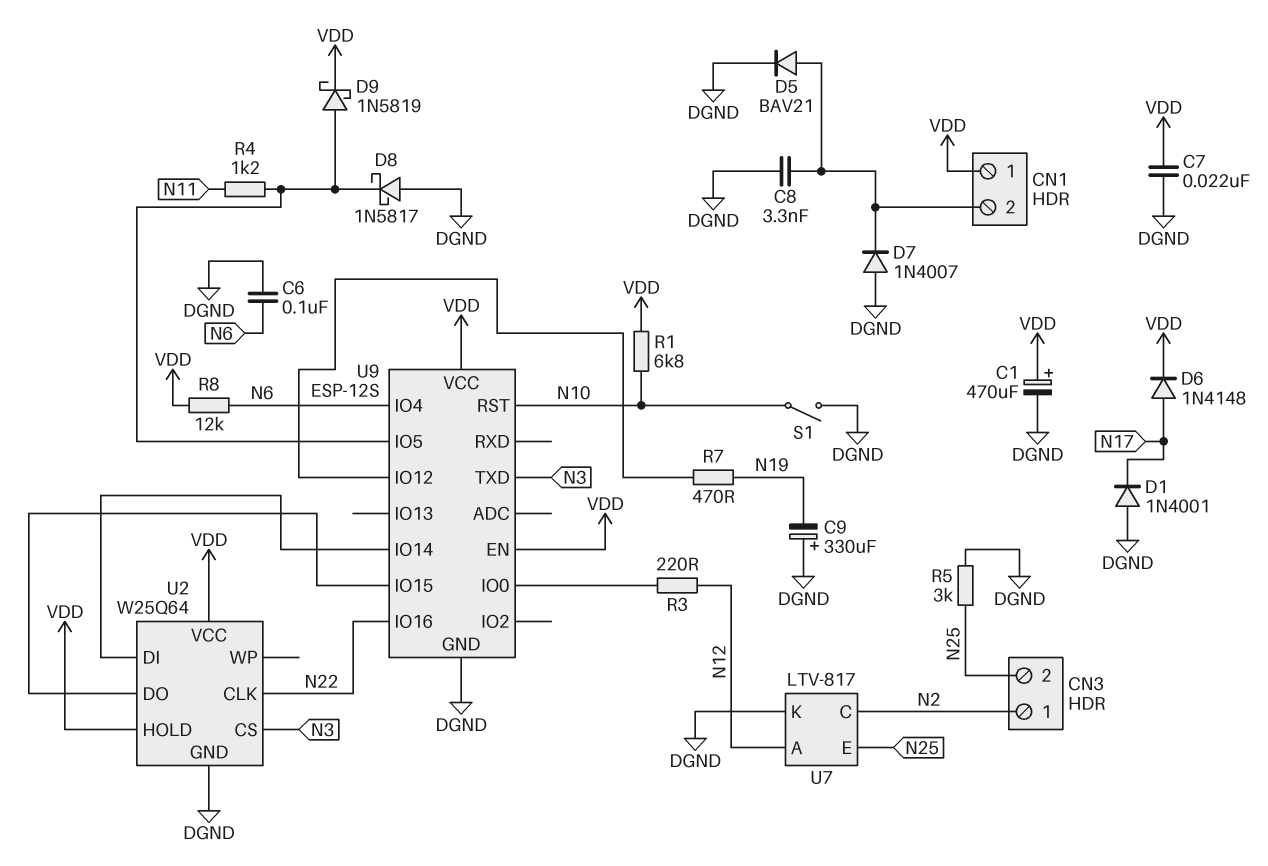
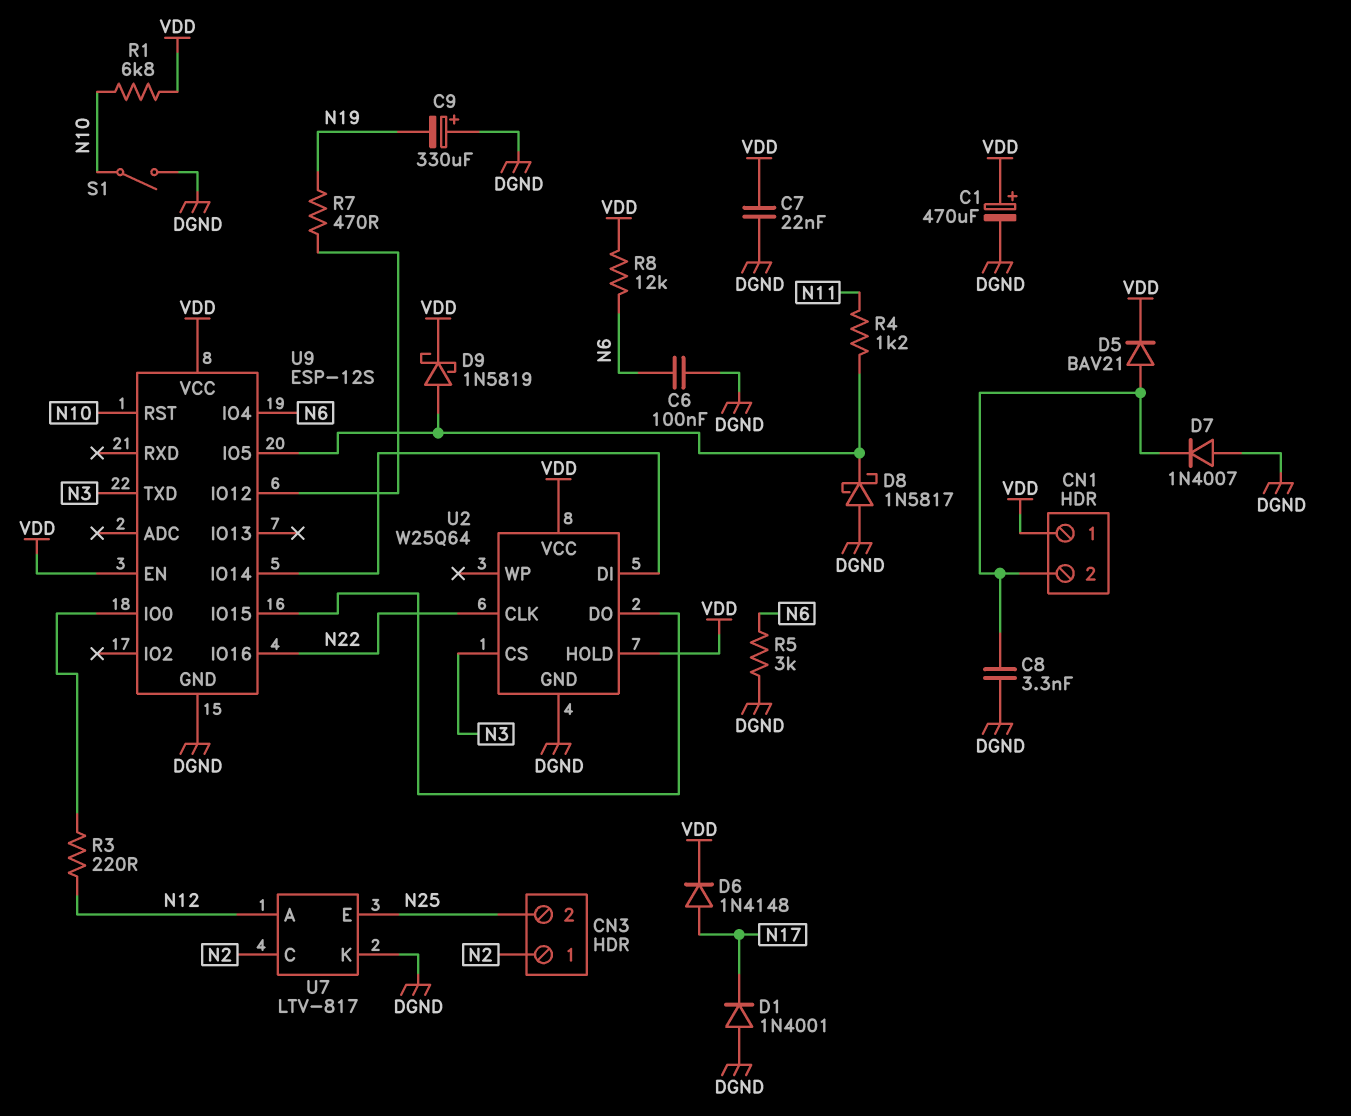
D5: diode BAV21 (A CN1/2, K DGND) -> diode BAV21 (A CN1/2, K VDD)
R5: 3k (DGND, N25) -> 3k (DGND, N6)

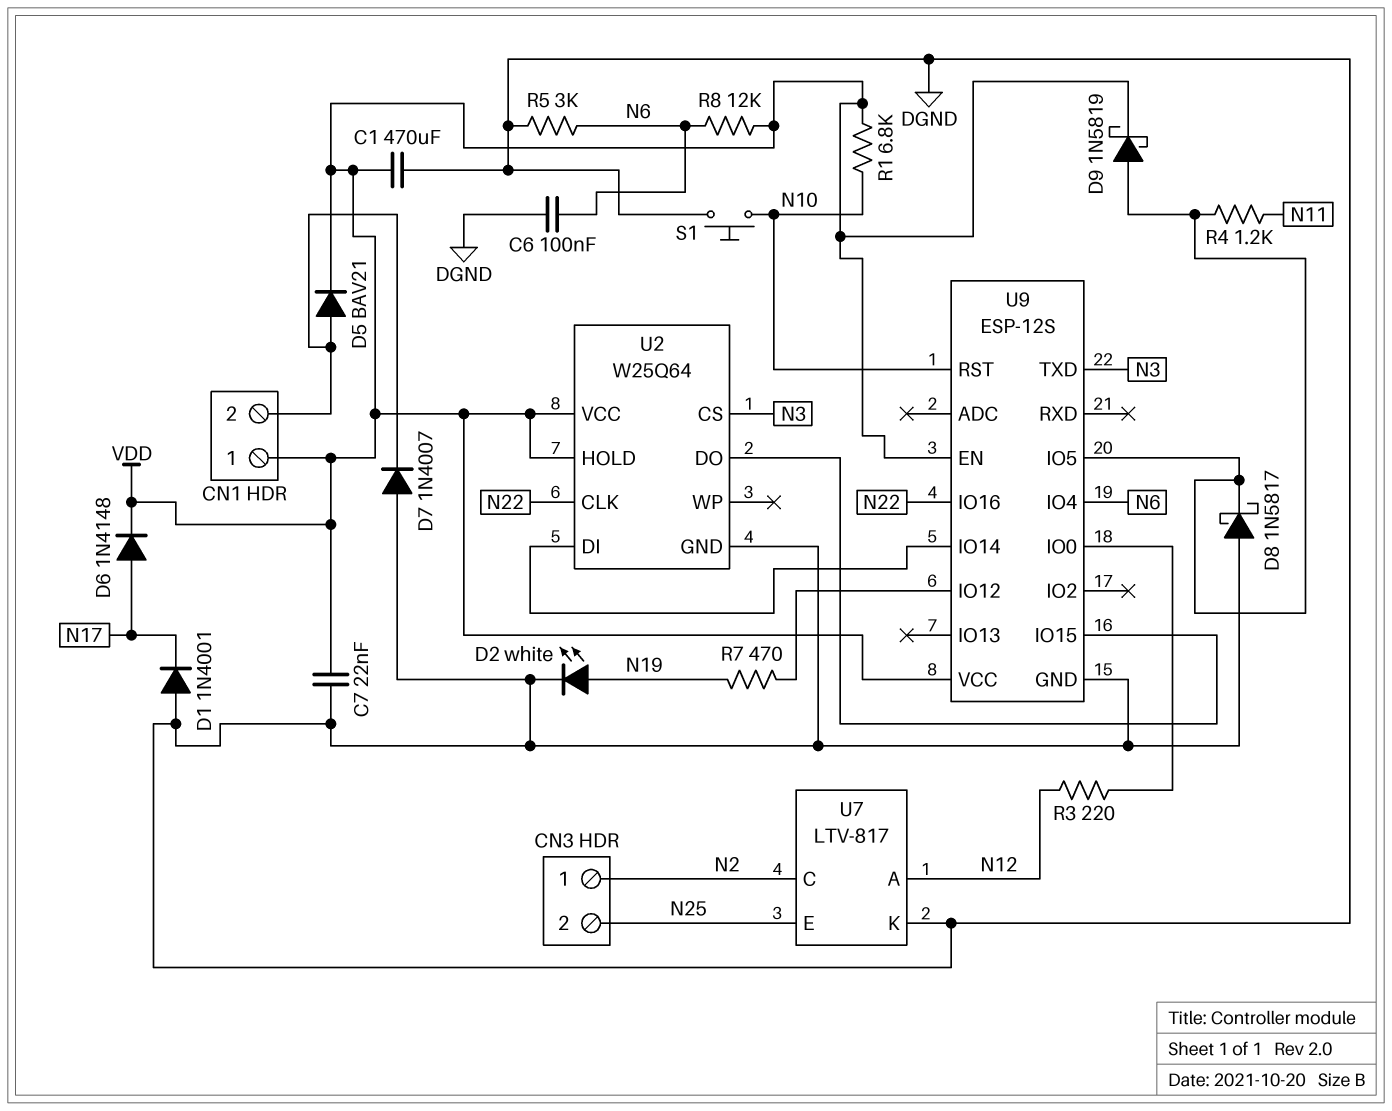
C1: 470uF (plus VDD, minus DGND) -> 470uF (DGND, VDD)
C8: 3.3nF (CN1/2, DGND) -> none
C9: 330uF (plus DGND, minus N19) -> none
D2: none -> LED white (A N19, K DGND)
S1: switch (DGND, N10) -> button (DGND, N10)

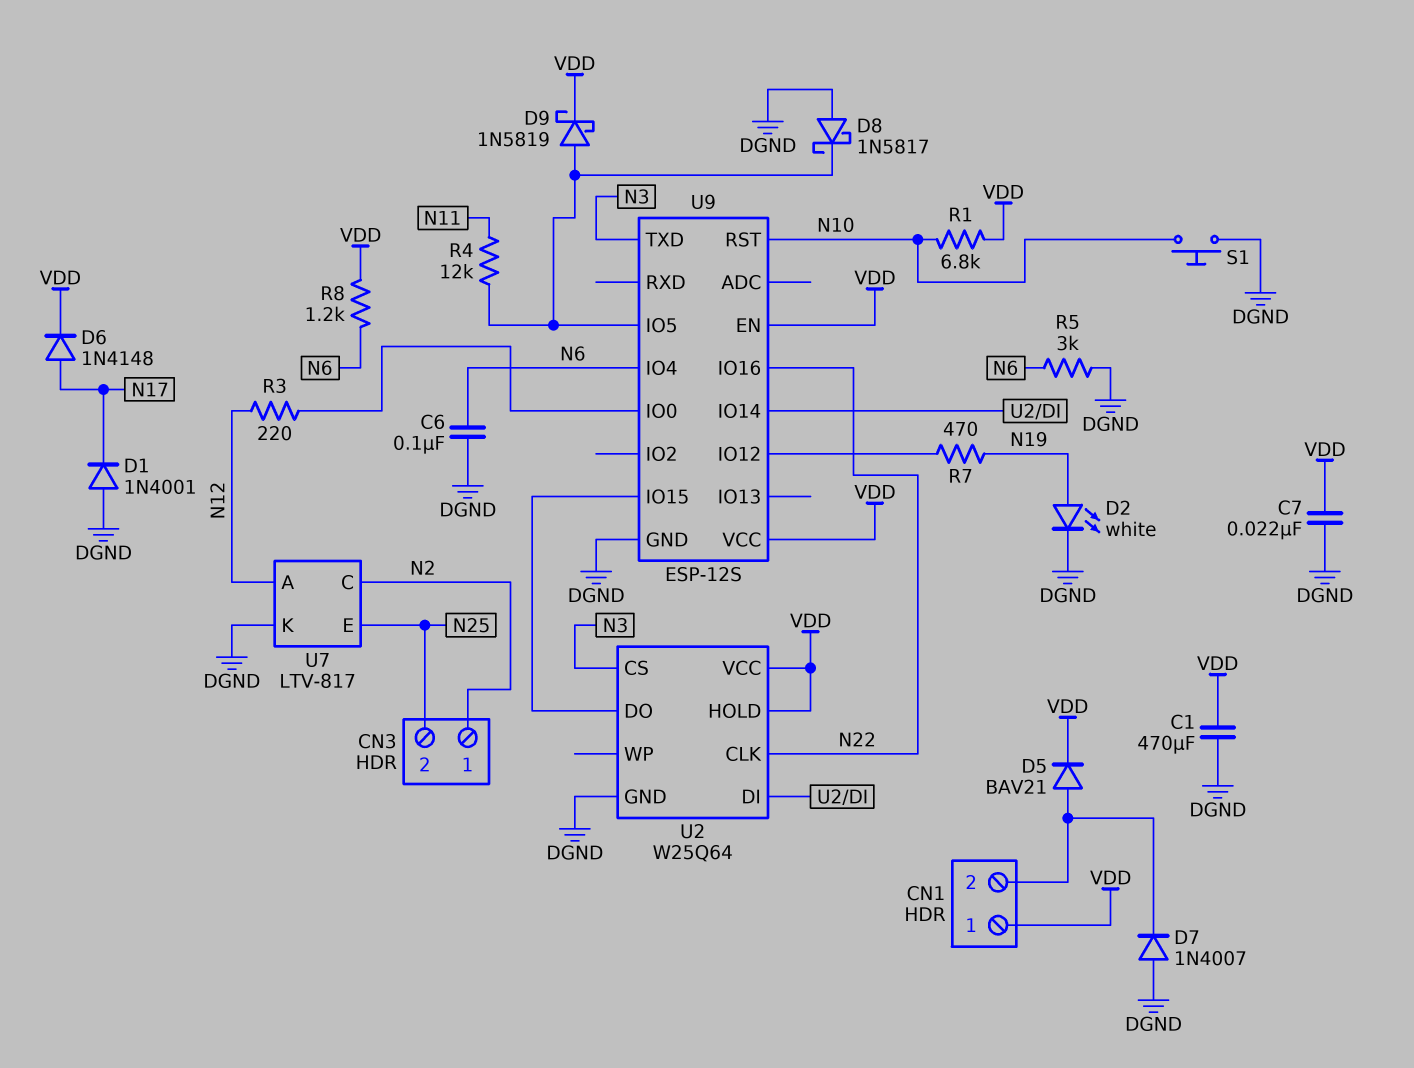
R4: 1.2k (N11, U9/IO5) -> 12k (N11, U9/IO5)
R8: 12k (N6, VDD) -> 1.2k (N6, VDD)

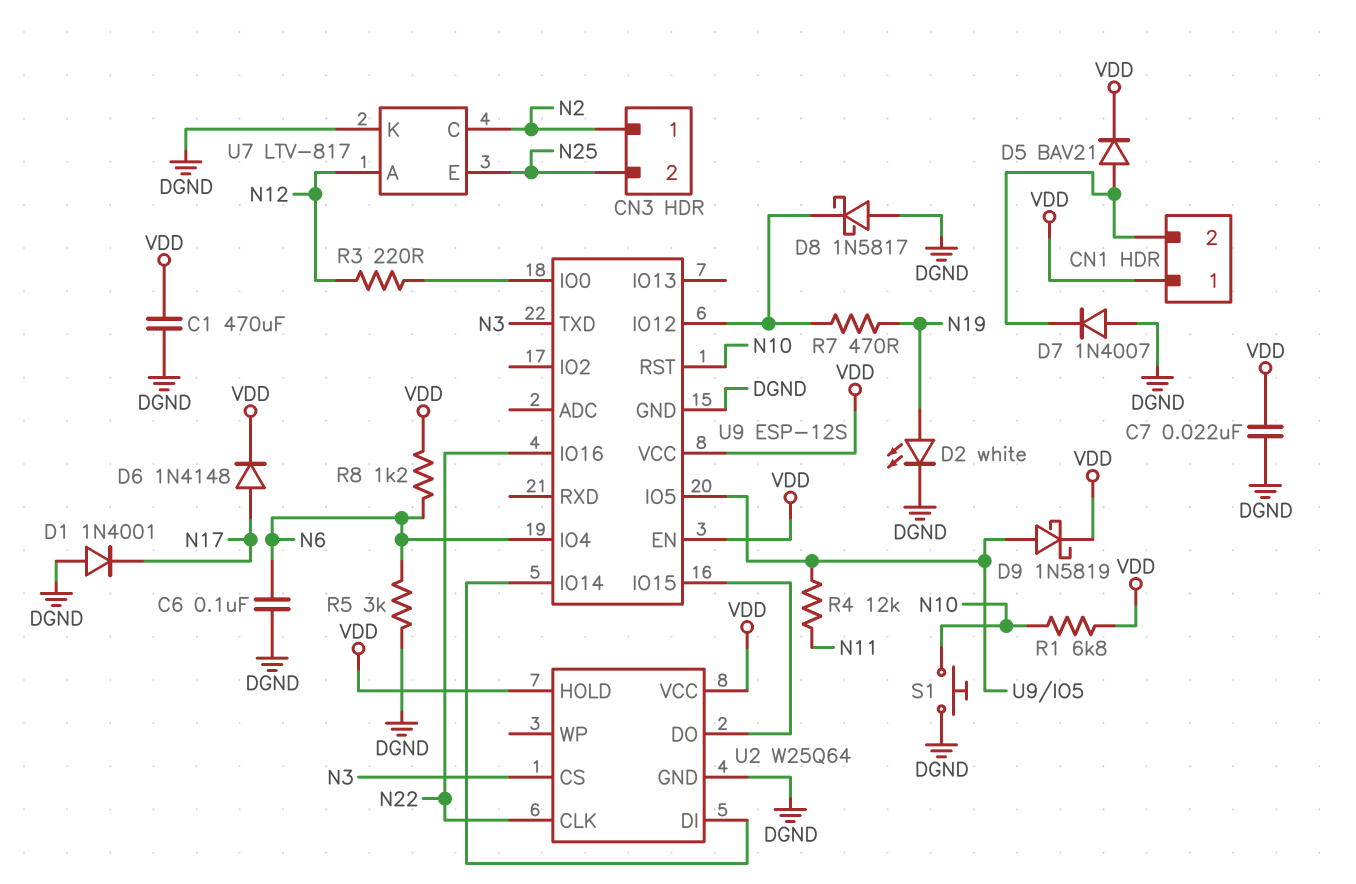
D8: schottky 1N5817 (A DGND, K U9/IO5) -> schottky 1N5817 (A DGND, K U9/IO12)

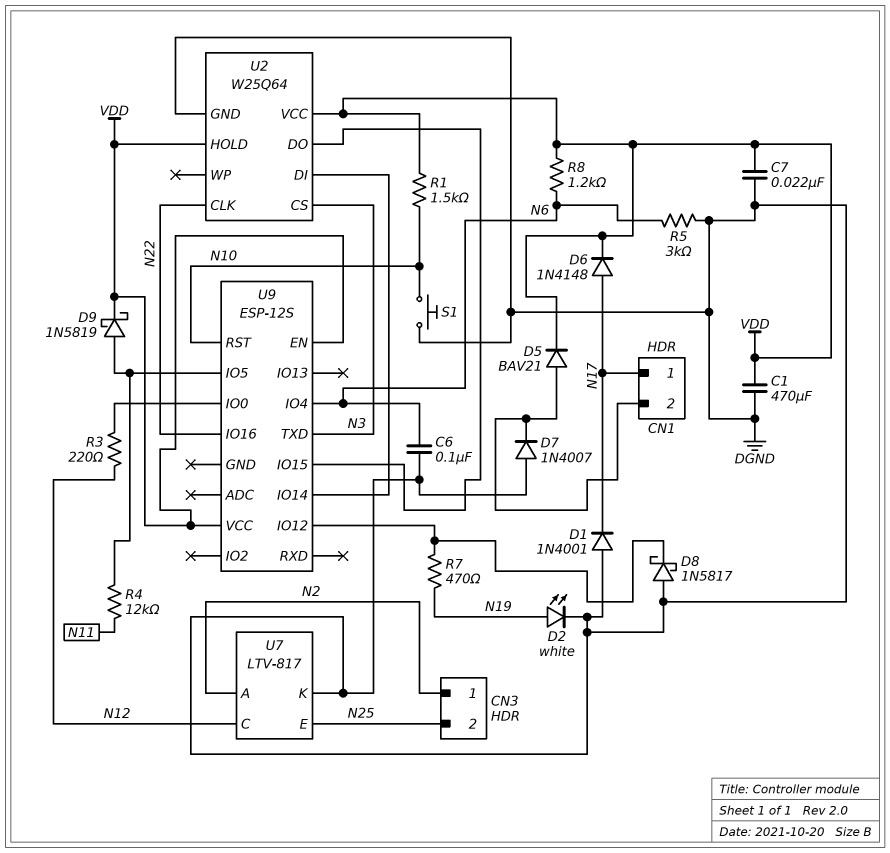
CN1 pin 1: VDD -> N17
R1: 6.8k (N10, VDD) -> 1.5k (N10, VDD)
U7 pin A: N12 -> N2
U7 pin C: N2 -> N12
U9 pin GND: DGND -> none

